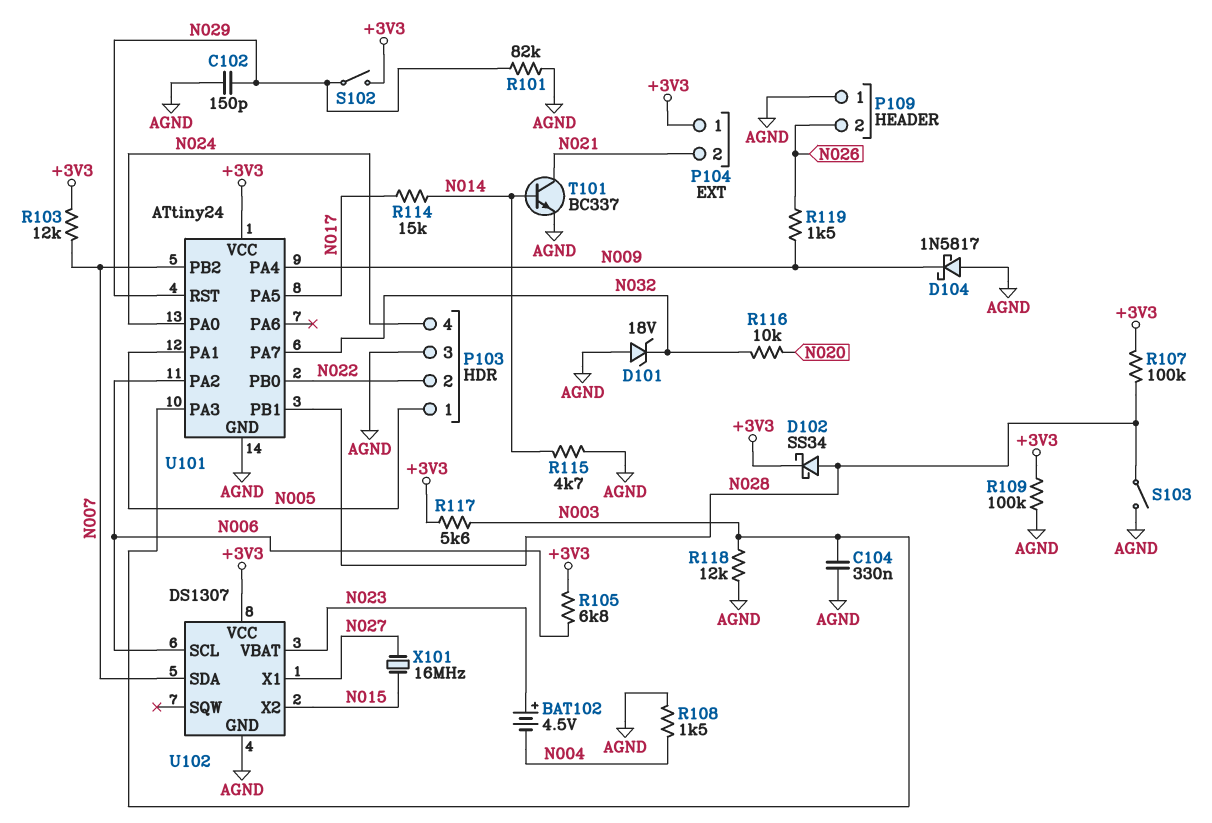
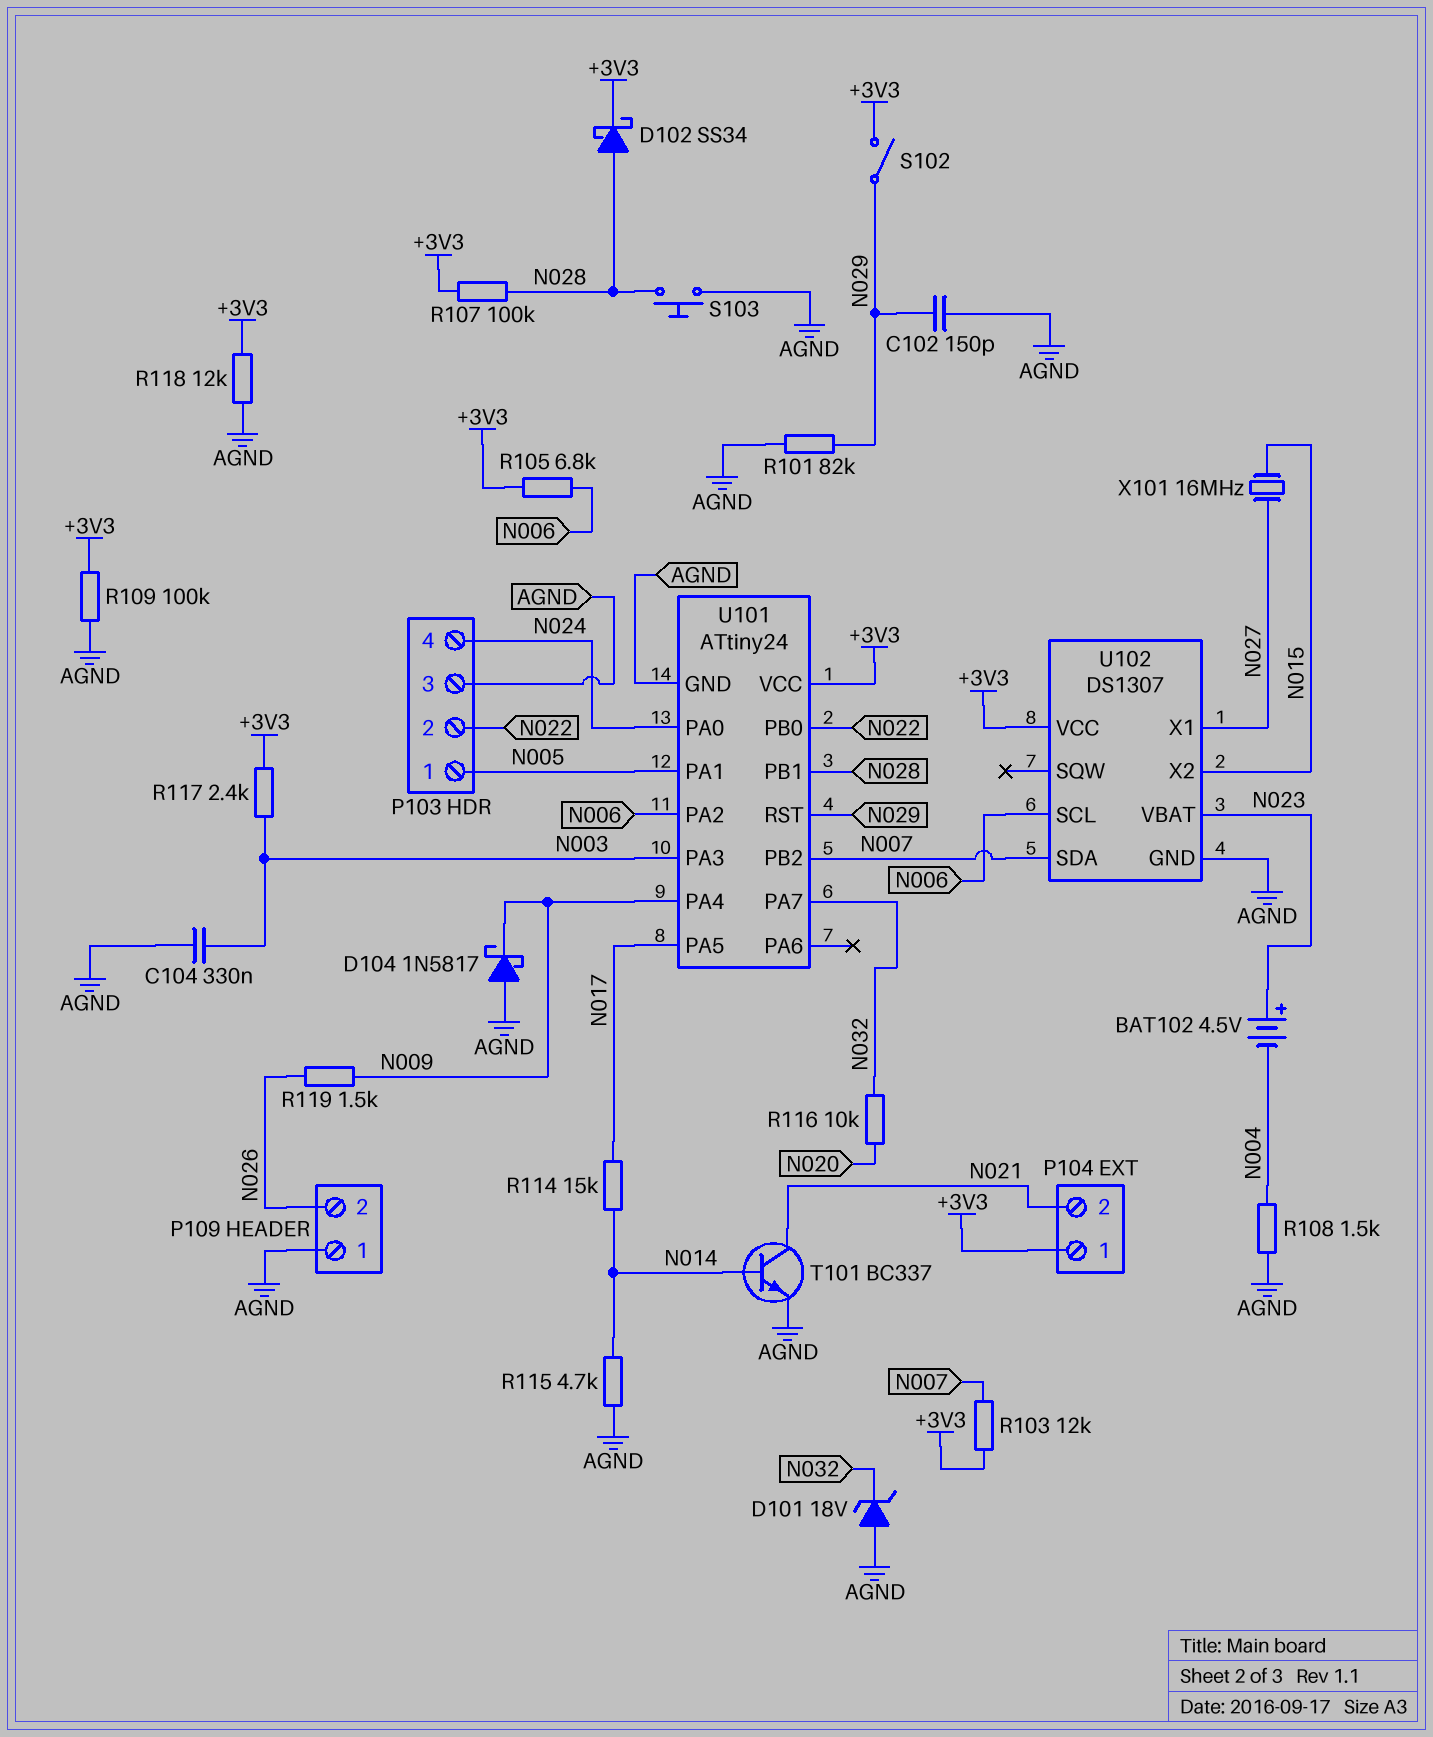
R117: 5.6k (+3V3, N003) -> 2.4k (+3V3, N003)
R118: 12k (AGND, N003) -> 12k (+3V3, AGND)
S103: switch (AGND, N028) -> button (AGND, N028)

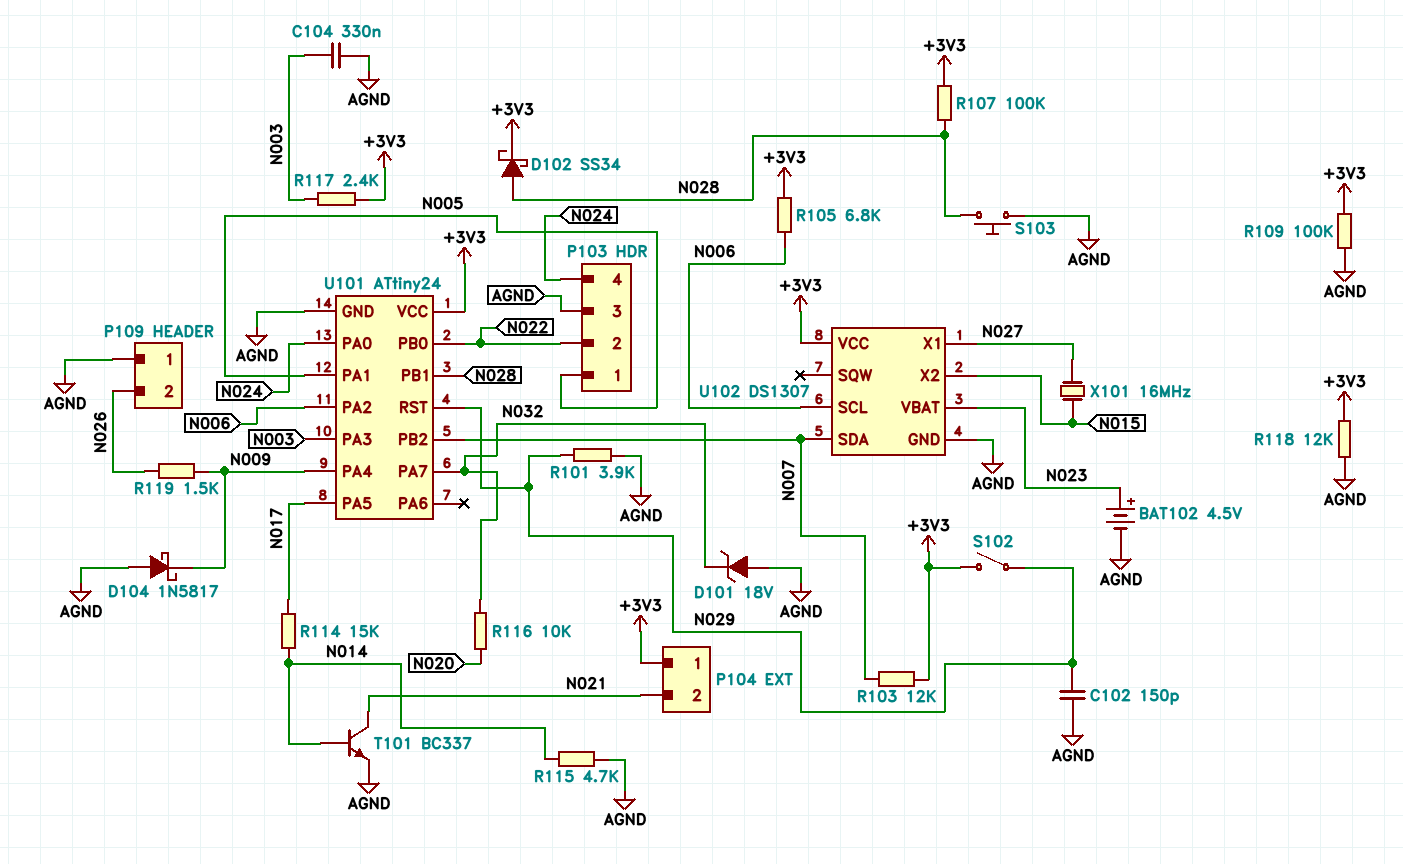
BAT102: 4.5V (plus N023, minus N004) -> 4.5V (plus N023, minus AGND)
R101: 82k (AGND, N029) -> 3.9k (AGND, N029)
R108: 1.5k (AGND, N004) -> none

